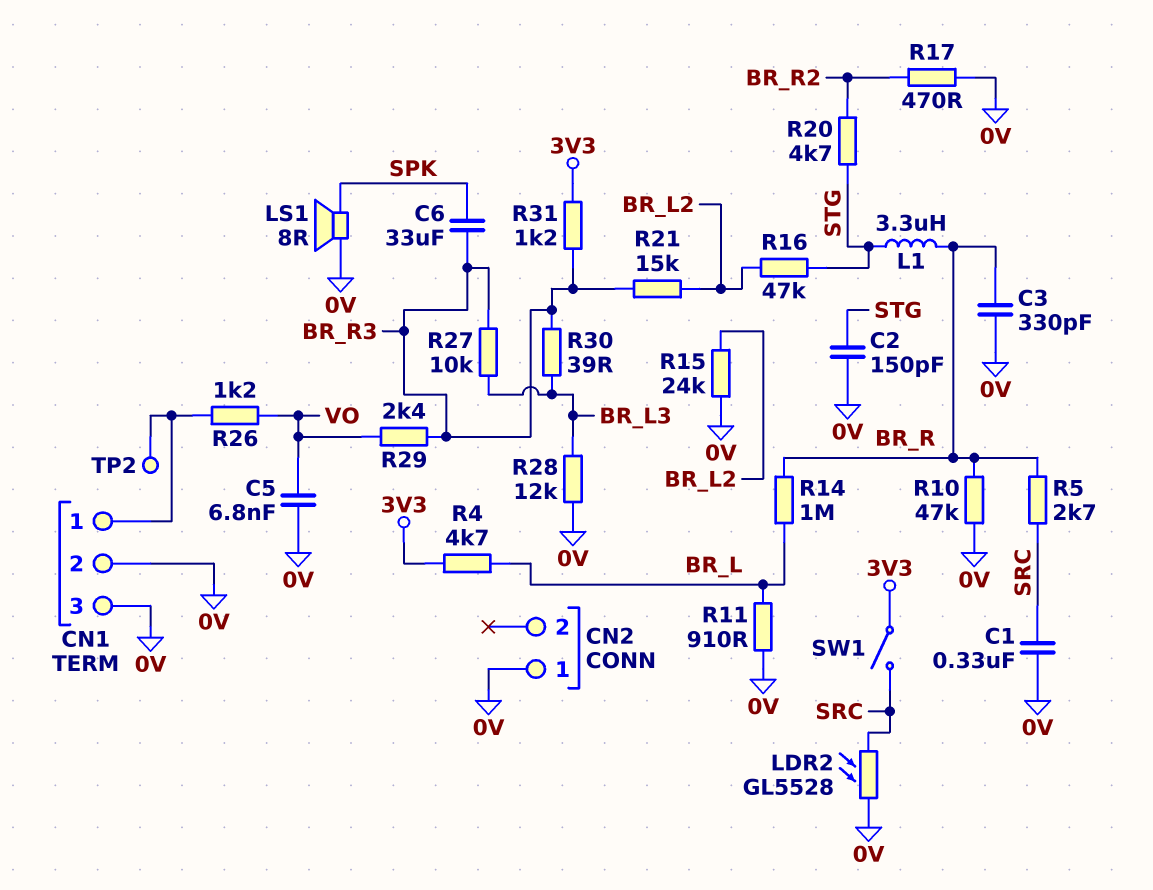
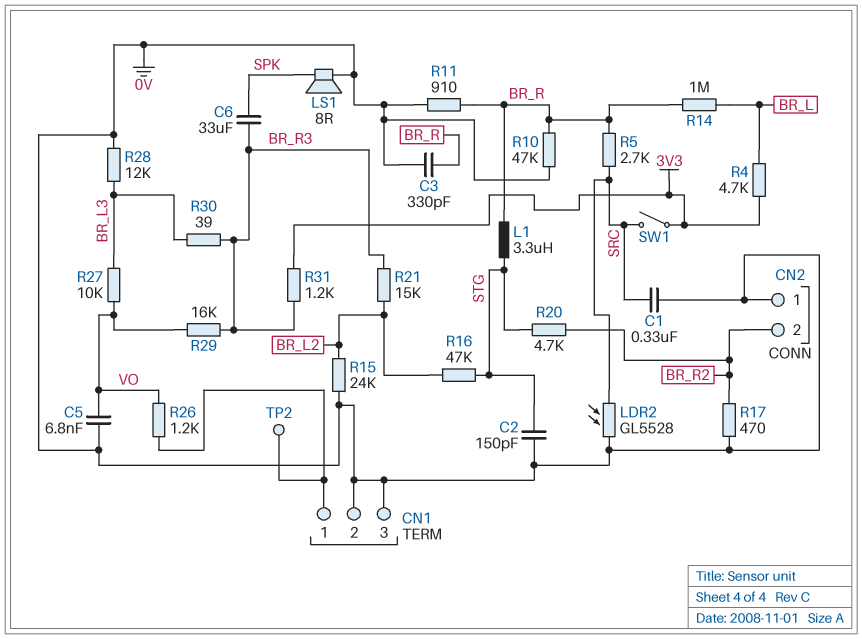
CN2 pin 2: none -> BR_R2
R11: 910 (0V, BR_L) -> 910 (0V, BR_R)
R27: 10k (BR_L3, BR_R3) -> 10k (BR_L3, VO)
R29: 2.4k (BR_R3, VO) -> 16k (BR_R3, VO)

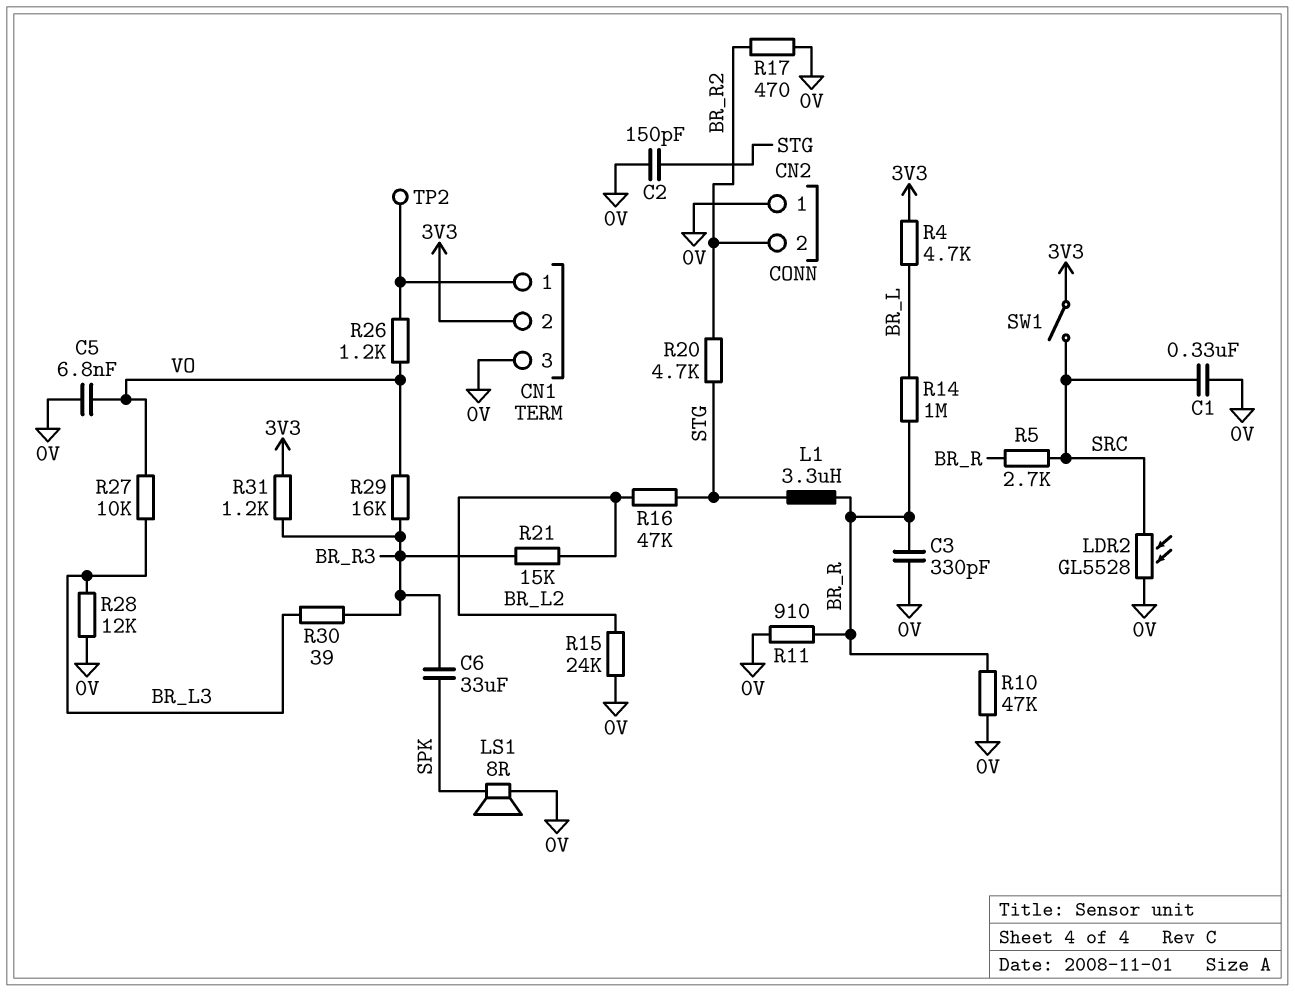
CN1 pin 2: 0V -> 3V3

